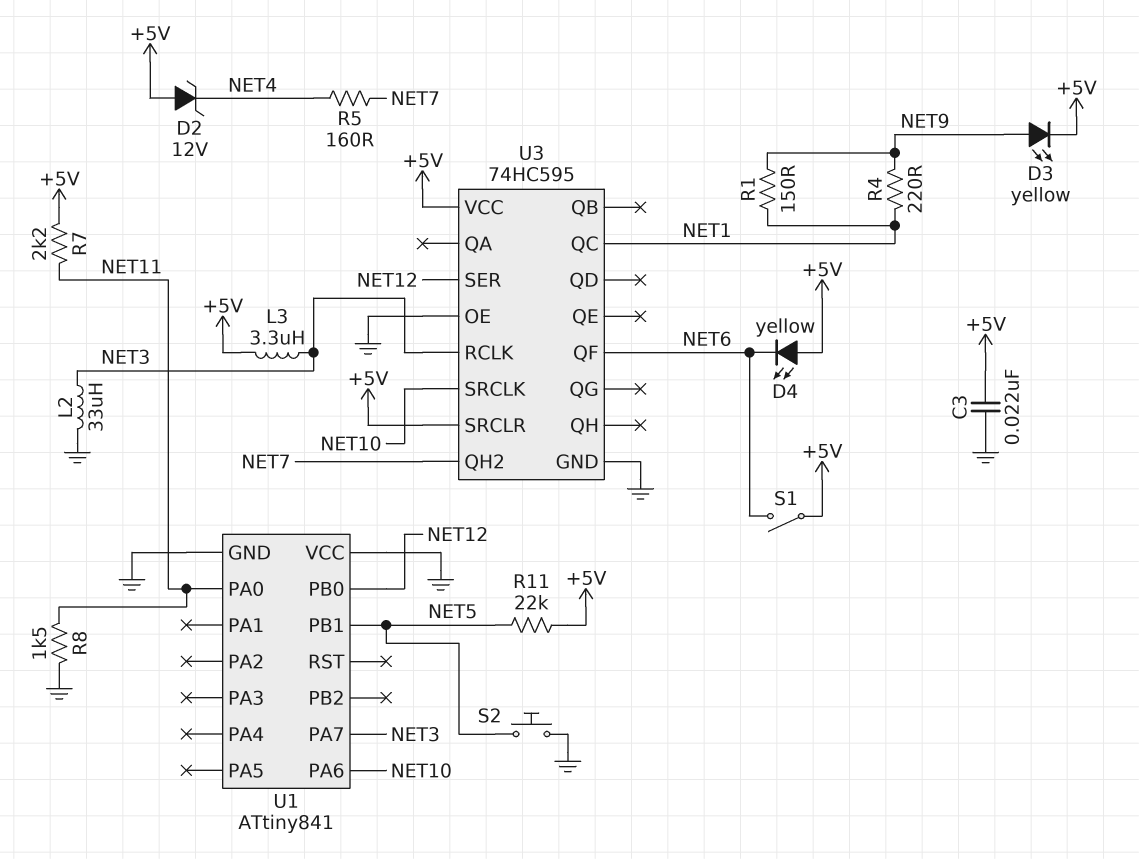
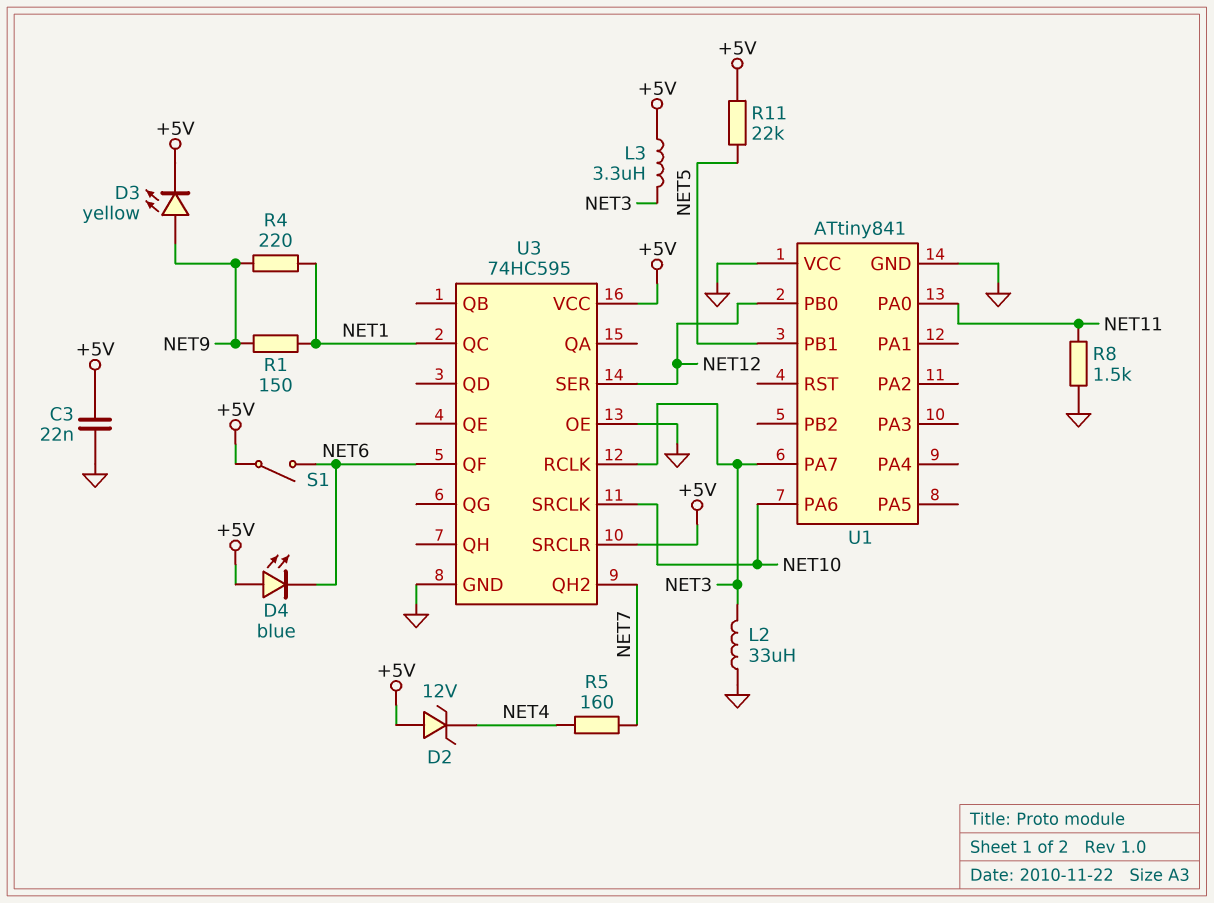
D4: LED yellow (A +5V, K NET6) -> LED blue (A +5V, K NET6)
R7: 2.2k (+5V, NET11) -> none
S2: button (GND, NET5) -> none

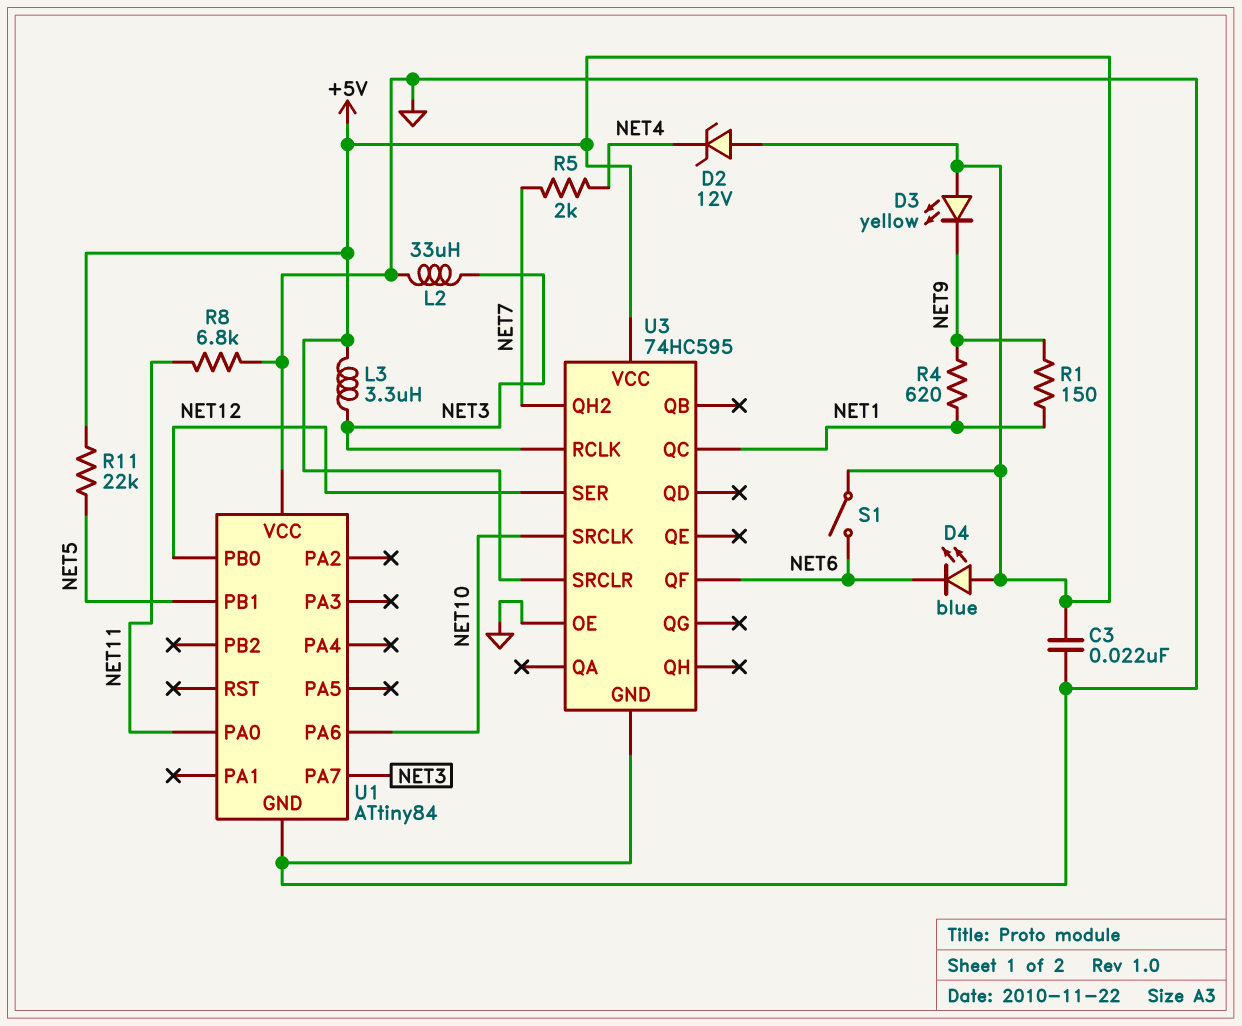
D3: LED yellow (A NET9, K +5V) -> LED yellow (A +5V, K NET9)
R4: 220 (NET1, NET9) -> 620 (NET1, NET9)
R5: 160 (NET4, NET7) -> 2k (NET4, NET7)
R8: 1.5k (GND, NET11) -> 6.8k (GND, NET11)
U1: ATtiny841 -> ATtiny84

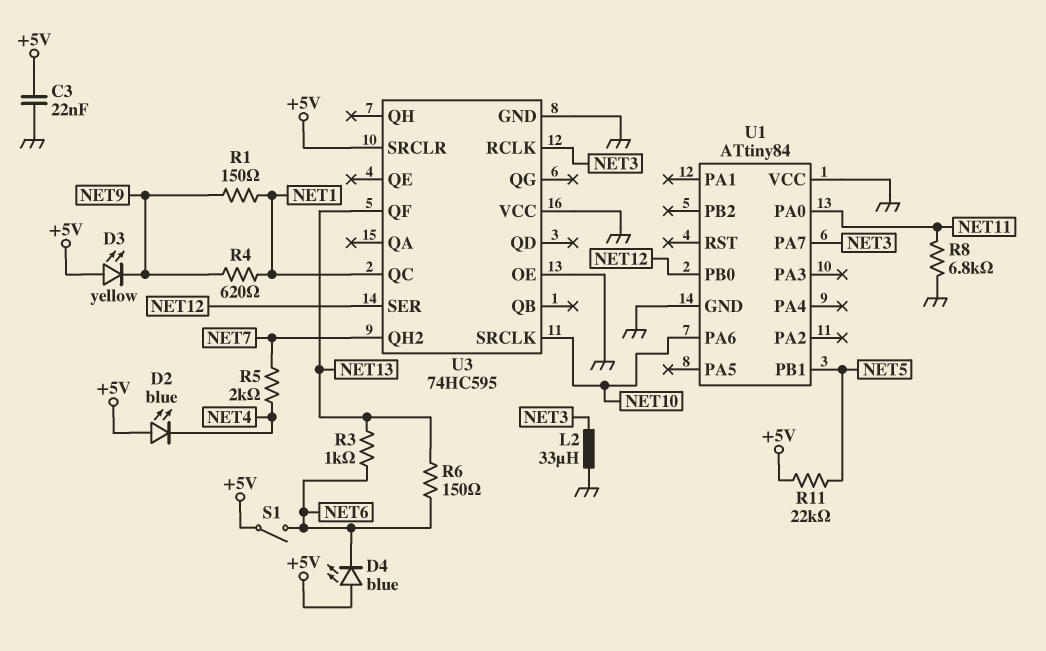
D2: zener 12V (A +5V, K NET4) -> LED blue (A +5V, K NET4)
L3: 3.3uH (+5V, NET3) -> none
R3: none -> 1k (NET6, NET13)
R6: none -> 150 (NET6, NET13)
U3 pin QF: NET6 -> NET13
U3 pin VCC: +5V -> GND

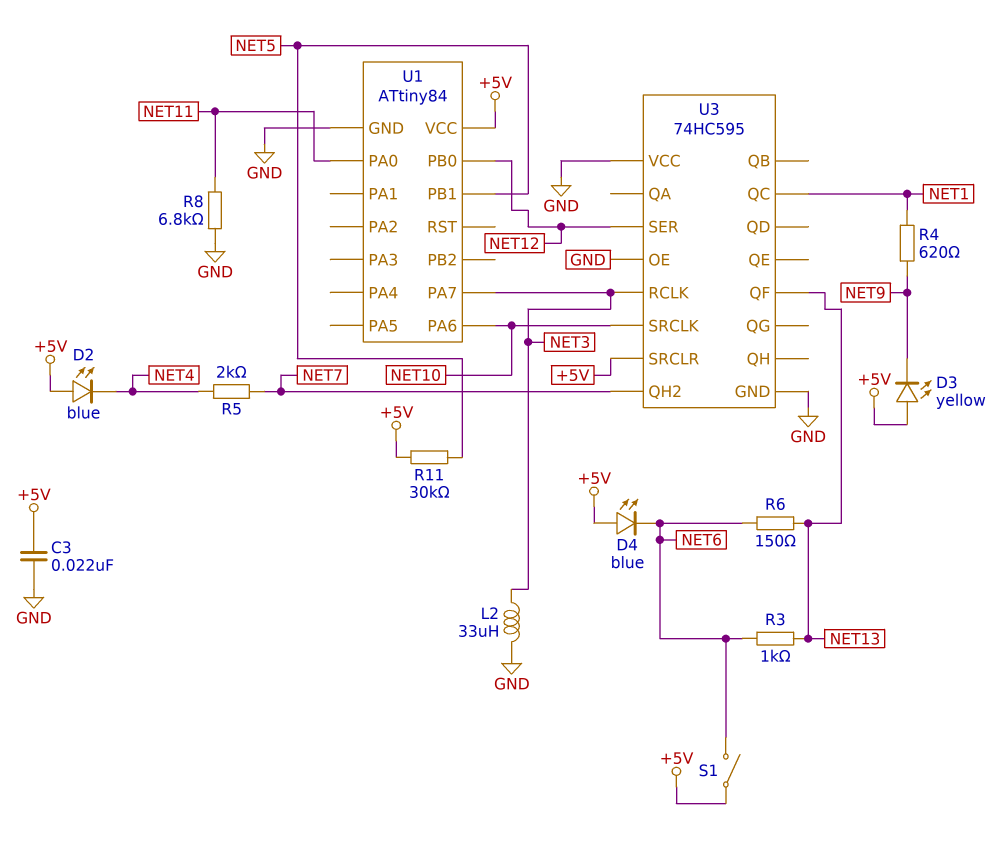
R1: 150 (NET1, NET9) -> none
R11: 22k (+5V, NET5) -> 30k (+5V, NET5)
U1 pin VCC: GND -> +5V

